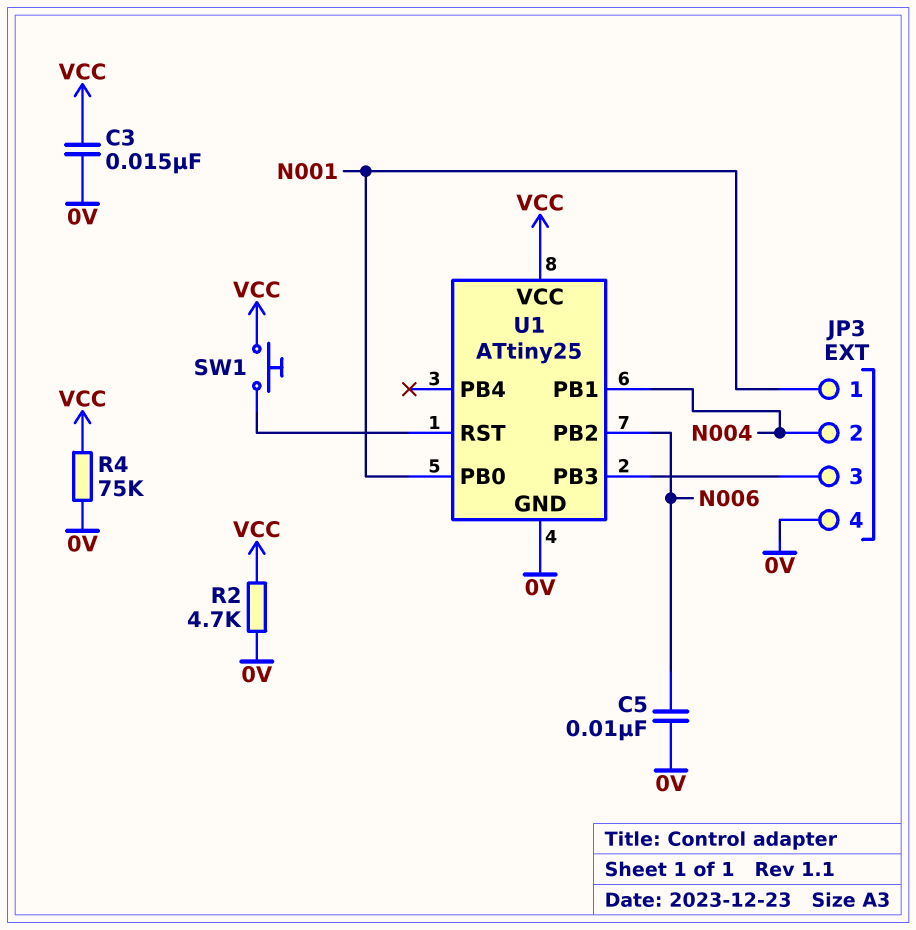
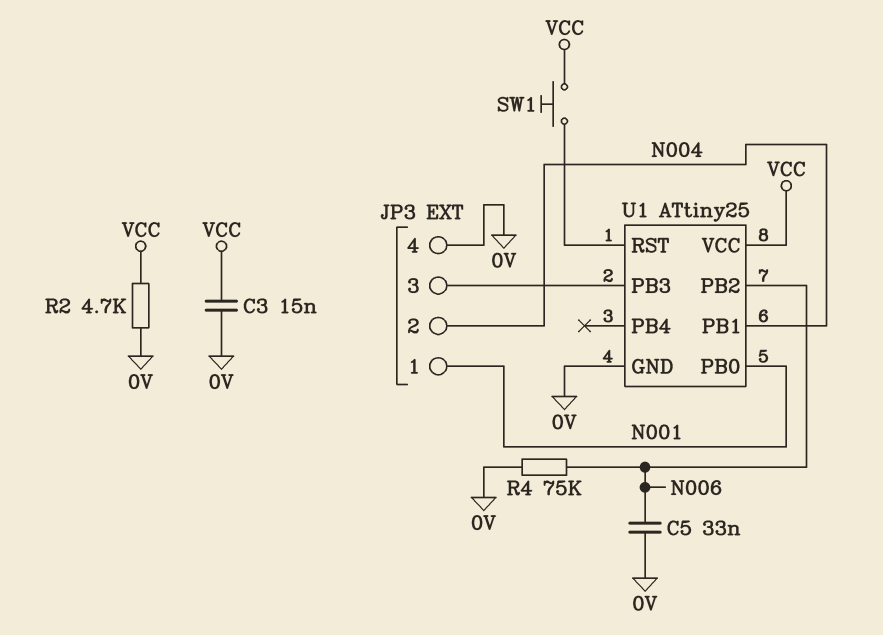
C5: 10nF (0V, N006) -> 33nF (0V, N006)
R4: 75k (0V, VCC) -> 75k (0V, N006)

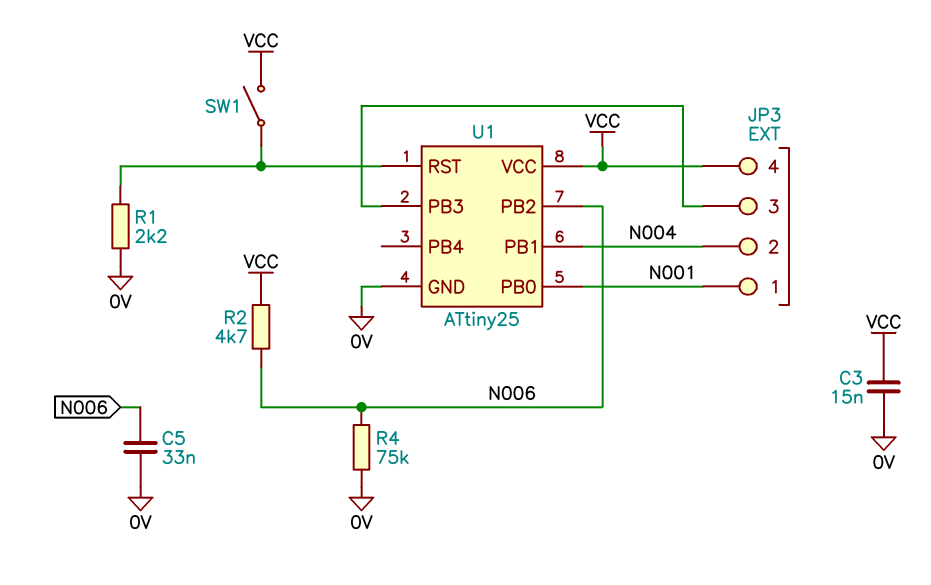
JP3 pin 4: 0V -> VCC
R1: none -> 2.2k (0V, U1/RST)
R2: 4.7k (0V, VCC) -> 4.7k (N006, VCC)
SW1: button (U1/RST, VCC) -> switch (U1/RST, VCC)

